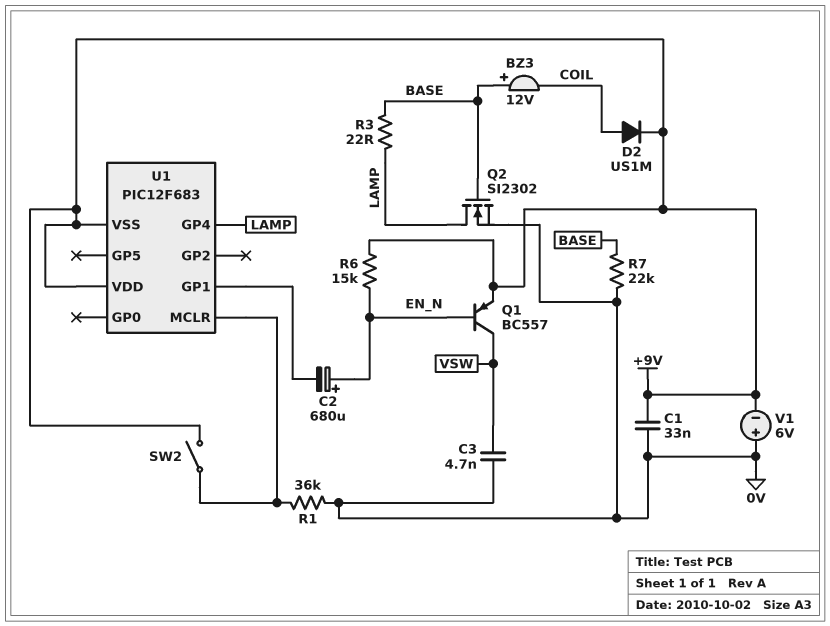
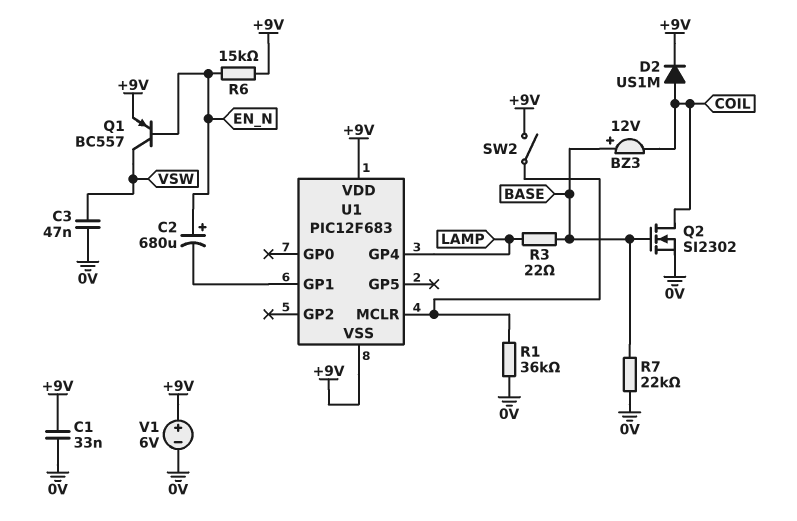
C3: 4.7nF (0V, VSW) -> 47nF (0V, VSW)
Q2: NMOS SI2302 (G BASE, D LAMP, S 0V) -> NMOS SI2302 (G BASE, D COIL, S 0V)
V1: 6V (plus 0V, minus +9V) -> 6V (plus +9V, minus 0V)

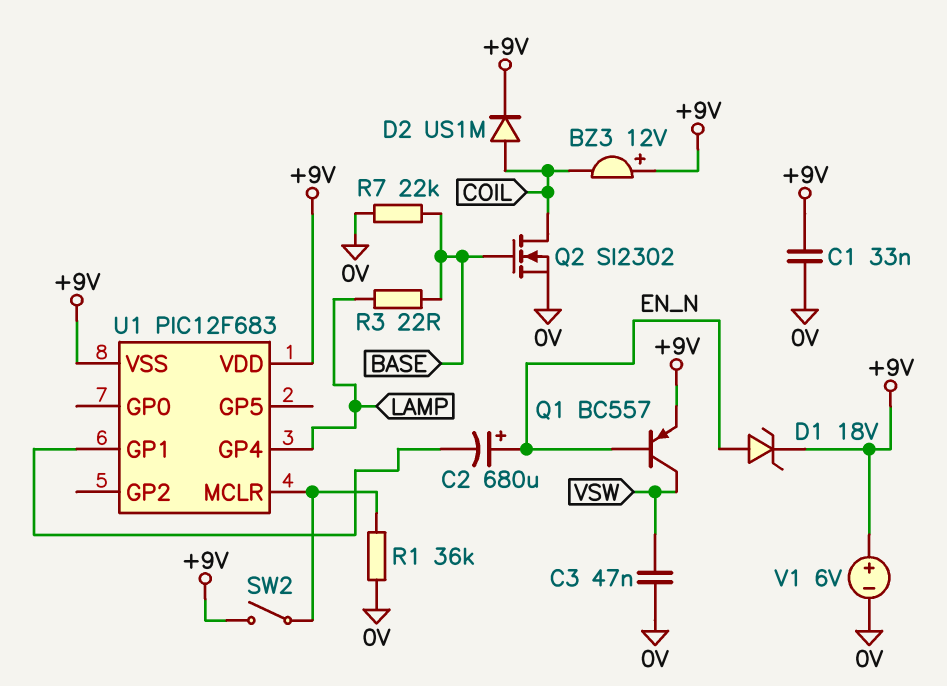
BZ3: buzzer 12V (plus BASE, minus COIL) -> buzzer 12V (plus +9V, minus COIL)
D1: none -> zener 18V (A EN_N, K +9V)
R6: 15k (+9V, EN_N) -> none

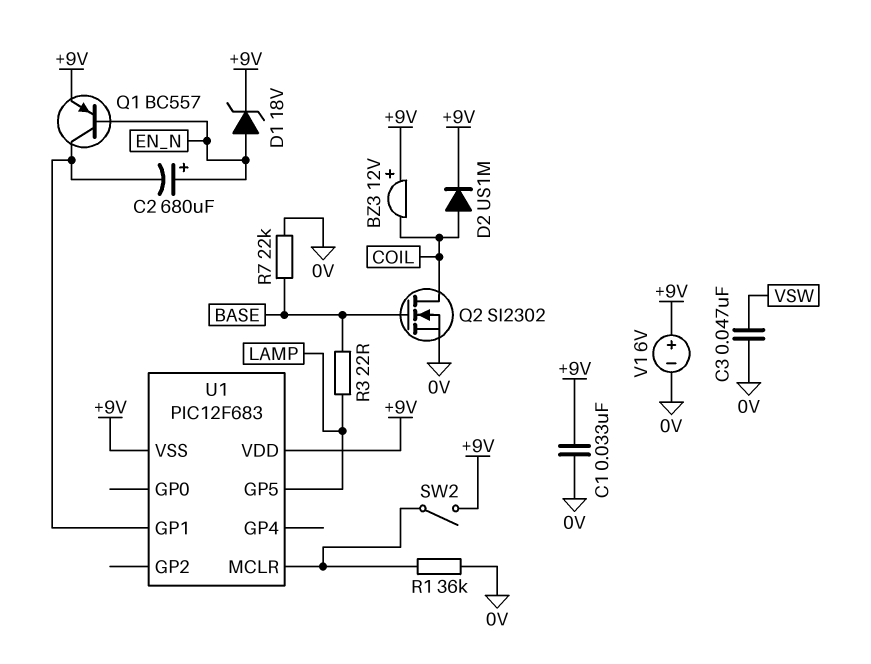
Q1: PNP BC557 (B EN_N, C VSW, E +9V) -> PNP BC557 (B EN_N, C U1/GP1, E +9V)
U1 pin GP4: LAMP -> none
U1 pin GP5: none -> LAMP

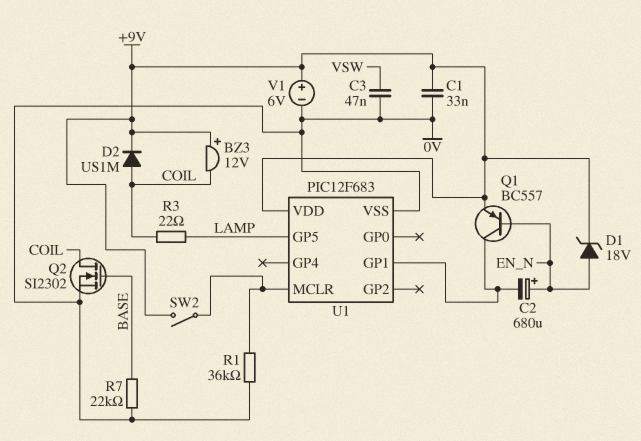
R3: 22 (BASE, LAMP) -> 22 (COIL, LAMP)
U1 pin VSS: +9V -> 0V

